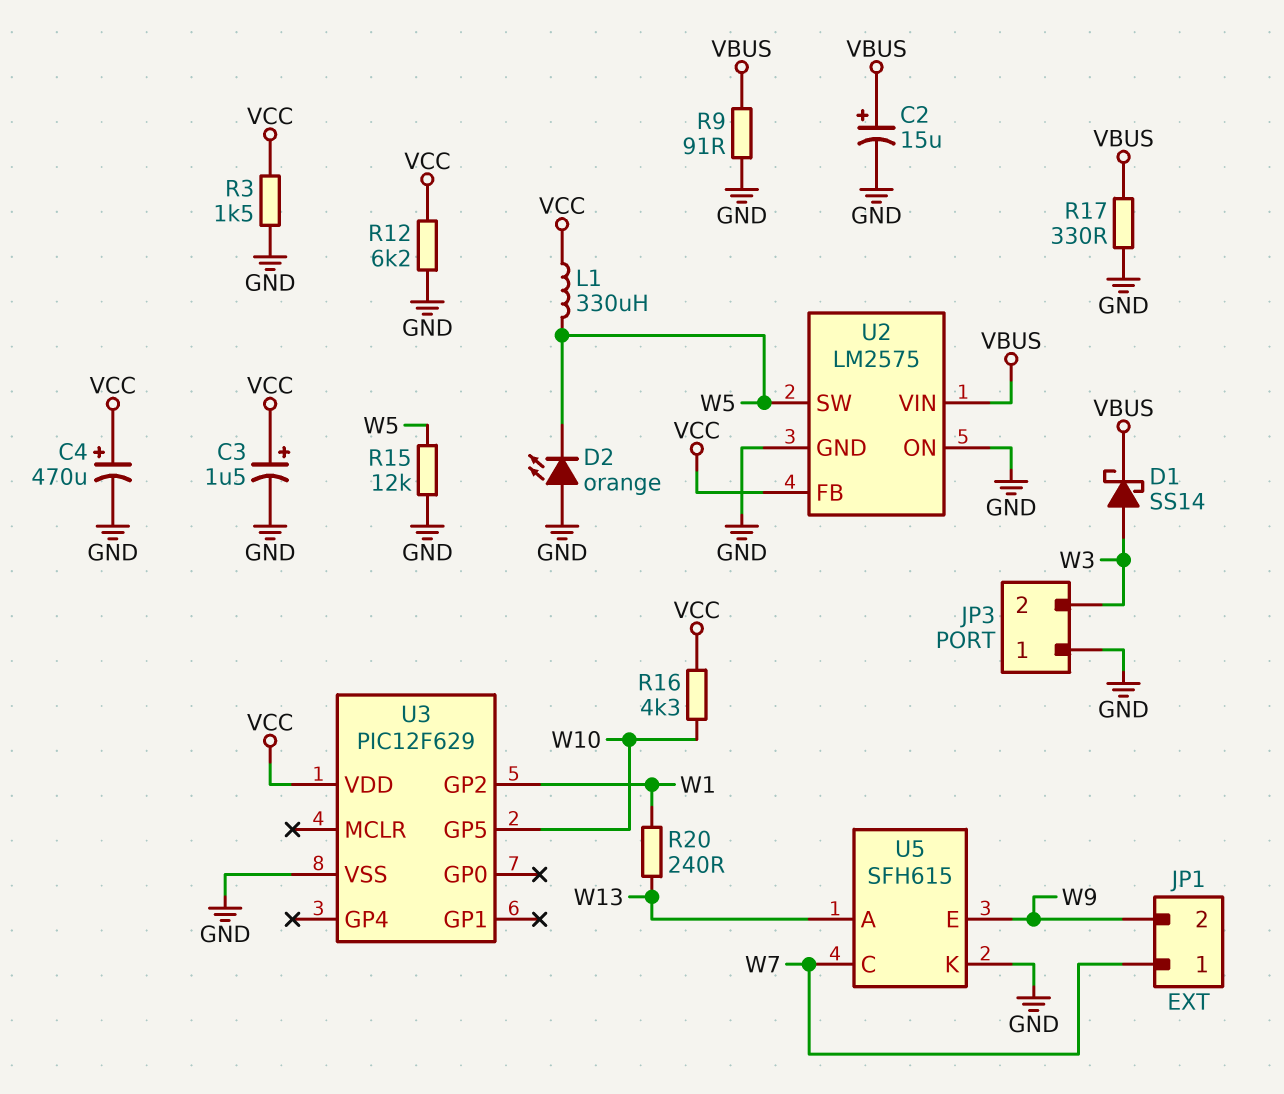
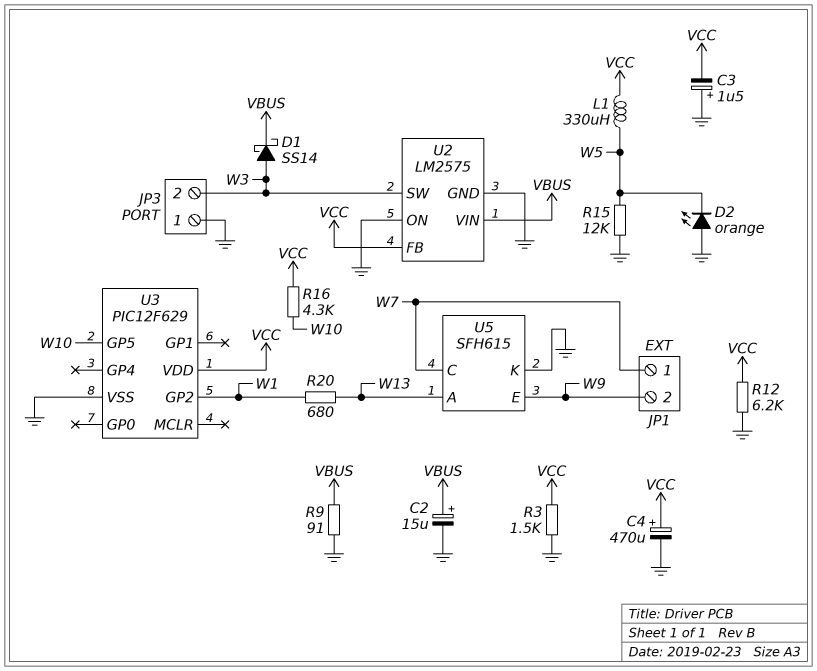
C3: 1.5uF (plus VCC, minus GND) -> 1.5uF (plus GND, minus VCC)
R17: 330 (GND, VBUS) -> none
R20: 240 (W1, W13) -> 680 (W1, W13)
U2 pin SW: W5 -> W3

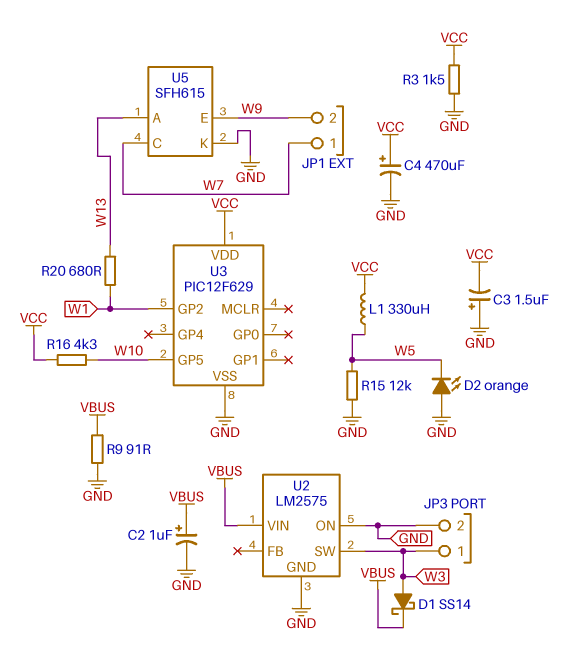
C2: 15uF (plus VBUS, minus GND) -> 1uF (plus VBUS, minus GND)
JP3 pin 1: GND -> W3
JP3 pin 2: W3 -> GND
R12: 6.2k (GND, VCC) -> none
U2 pin FB: VCC -> none

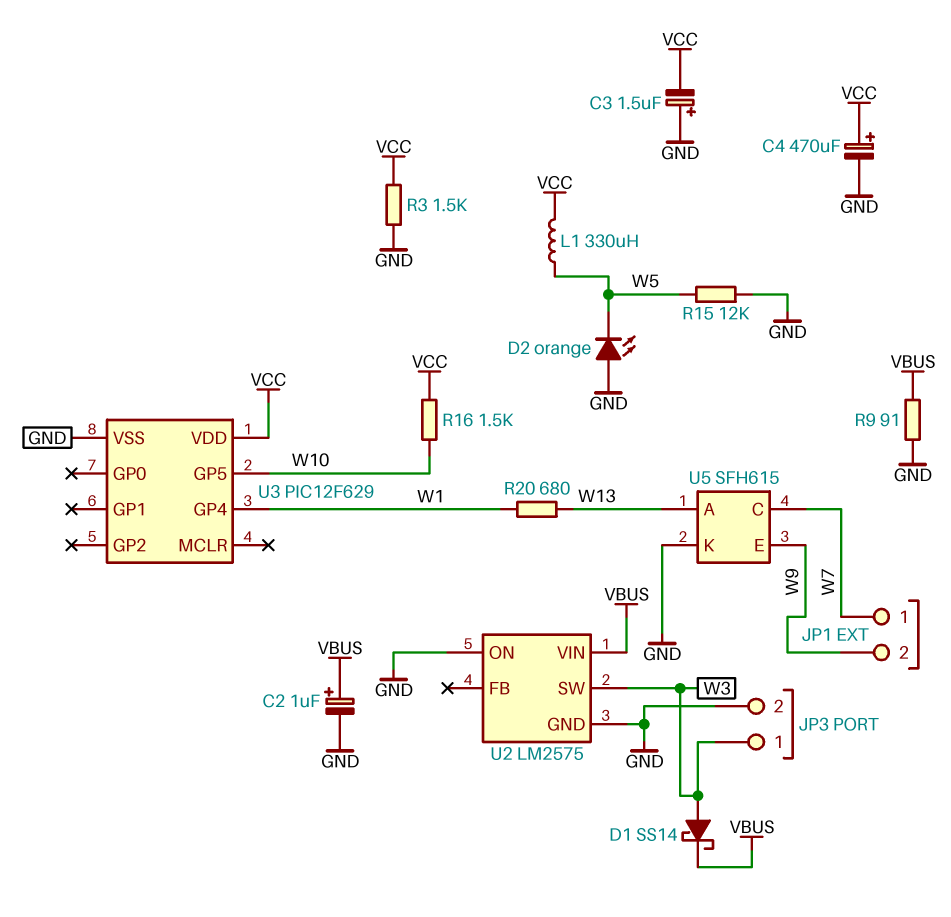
R16: 4.3k (VCC, W10) -> 1.5k (VCC, W10)
U3 pin GP2: W1 -> none
U3 pin GP4: none -> W1

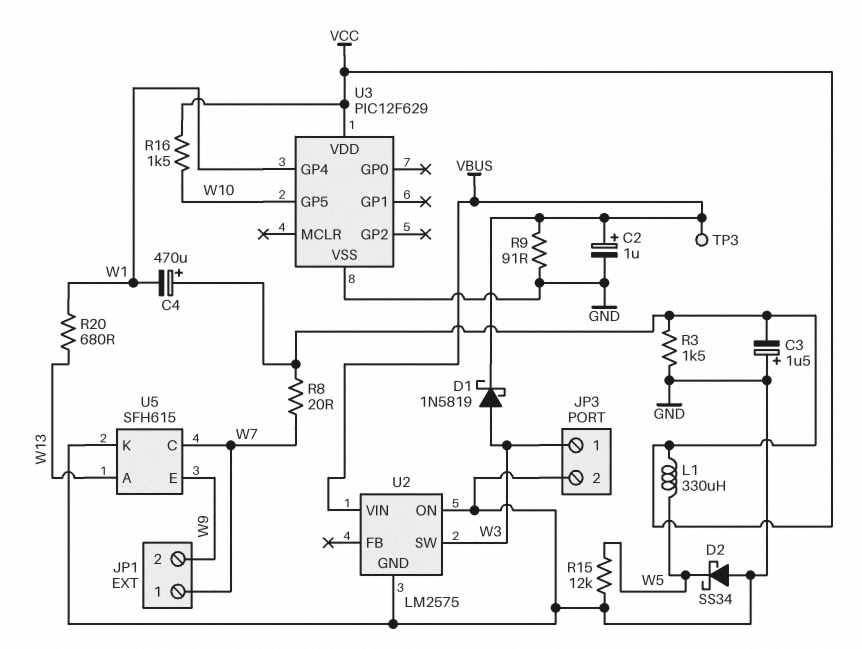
C4: 470uF (plus VCC, minus GND) -> 470uF (plus VCC, minus W1)
D1: schottky SS14 (A W3, K VBUS) -> schottky 1N5819 (A W3, K VBUS)
D2: LED orange (A GND, K W5) -> schottky SS34 (A GND, K W5)
R8: none -> 20 (VCC, W7)
TP3: none -> test point (VBUS)

